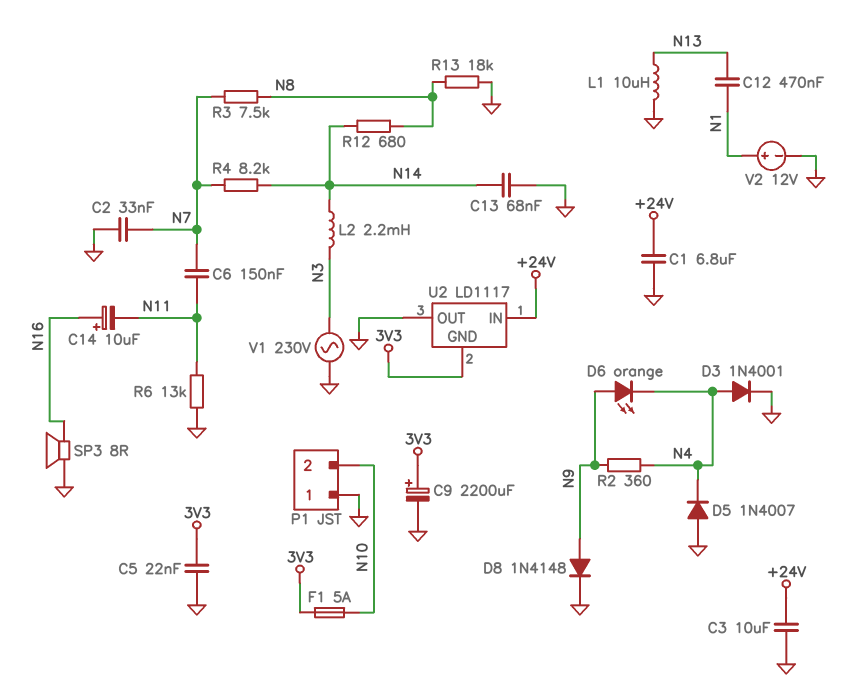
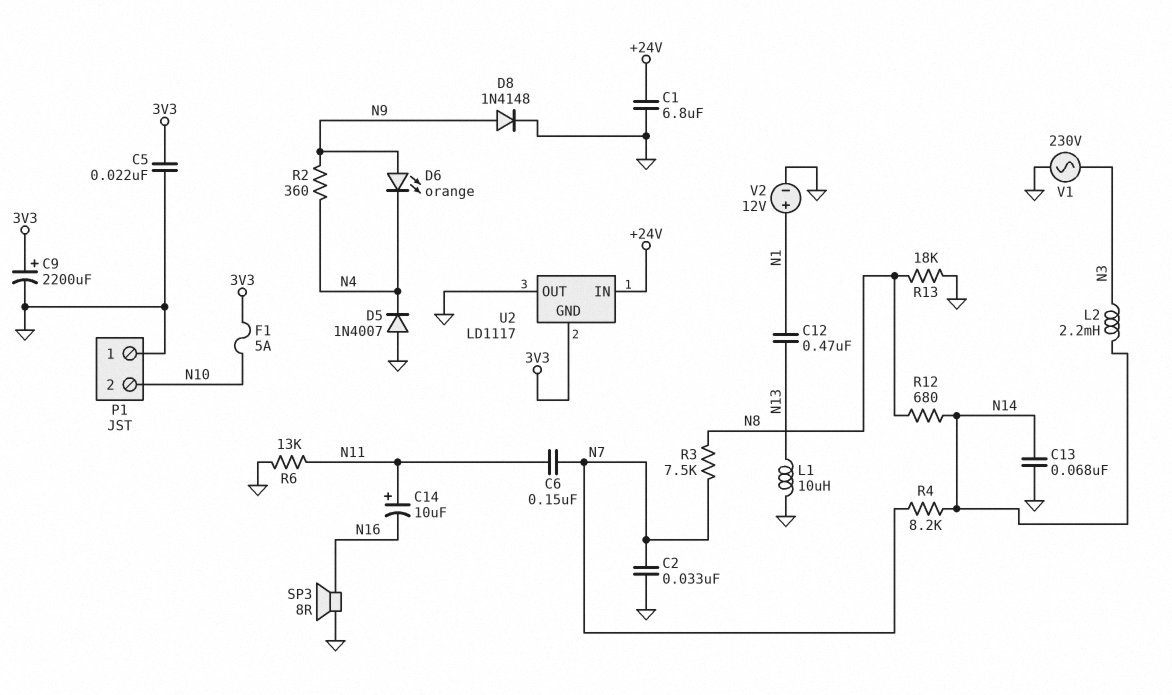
C3: 10uF (+24V, GND) -> none
C14: 10uF (plus N16, minus N11) -> 10uF (plus N11, minus N16)
D3: diode 1N4001 (A N4, K GND) -> none

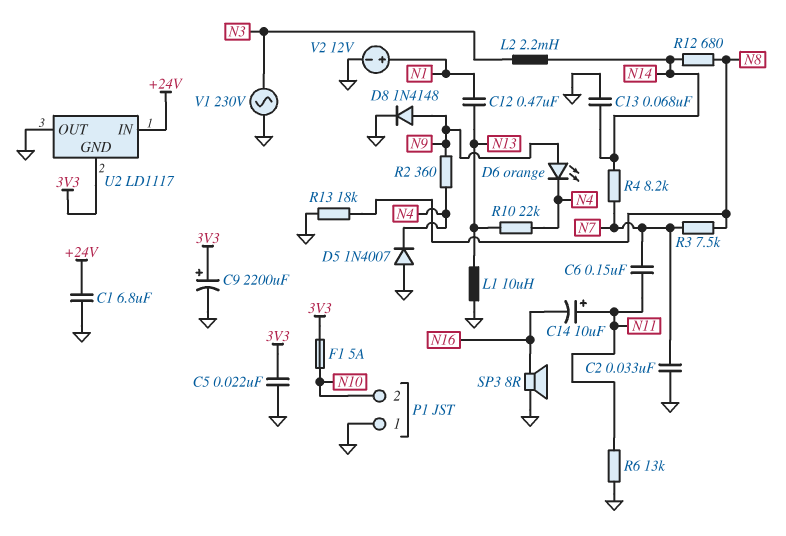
R10: none -> 22k (N4, N13)

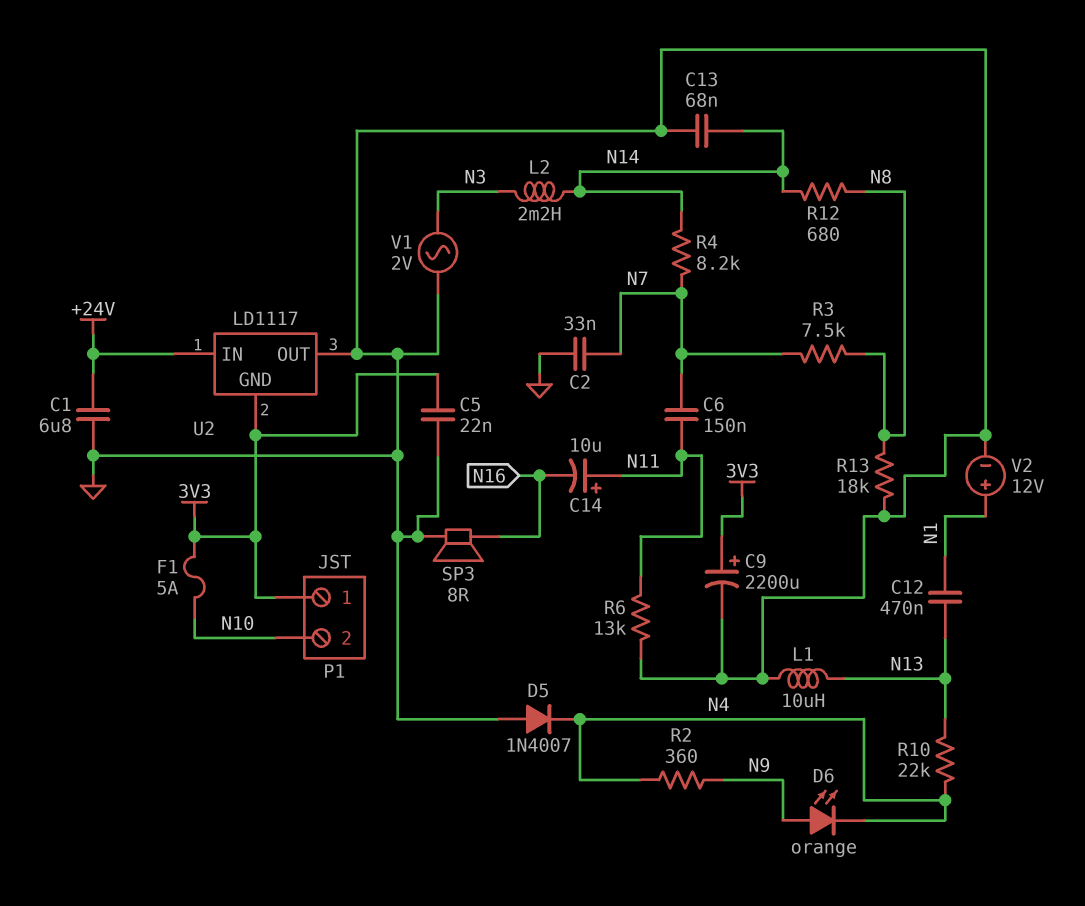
D8: diode 1N4148 (A N9, K GND) -> none
P1 pin 1: GND -> 3V3
V1: AC 230V (GND, N3) -> AC 2V (GND, N3)

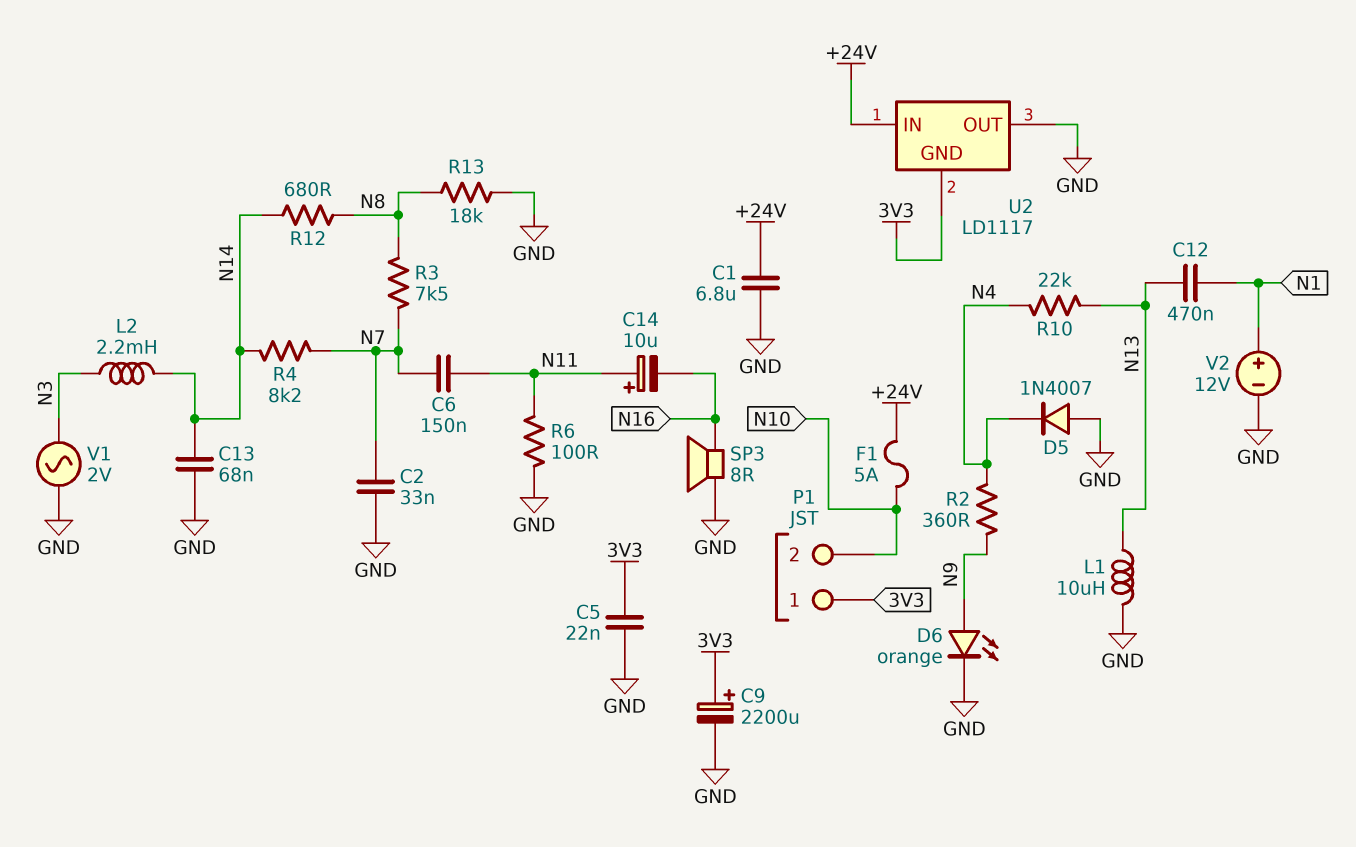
D6: LED orange (A N9, K N4) -> LED orange (A N9, K GND)
F1: 5A (3V3, N10) -> 5A (+24V, N10)
R6: 13k (GND, N11) -> 100 (GND, N11)

